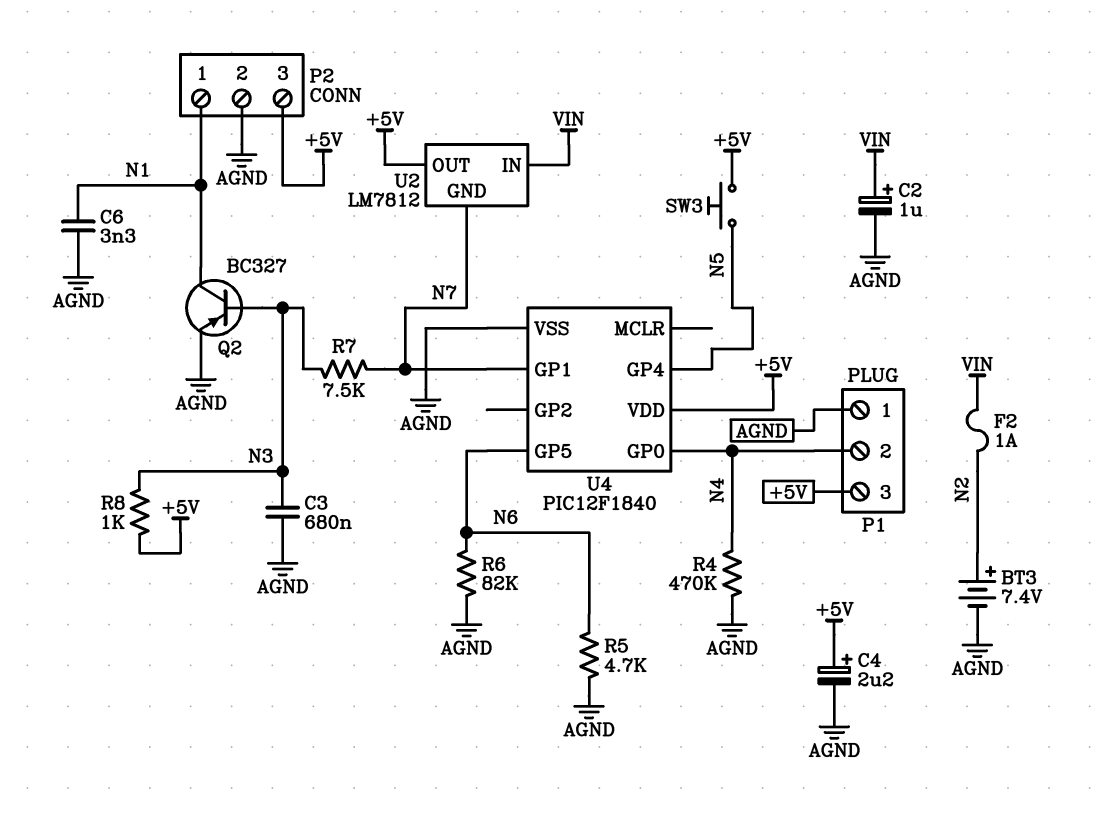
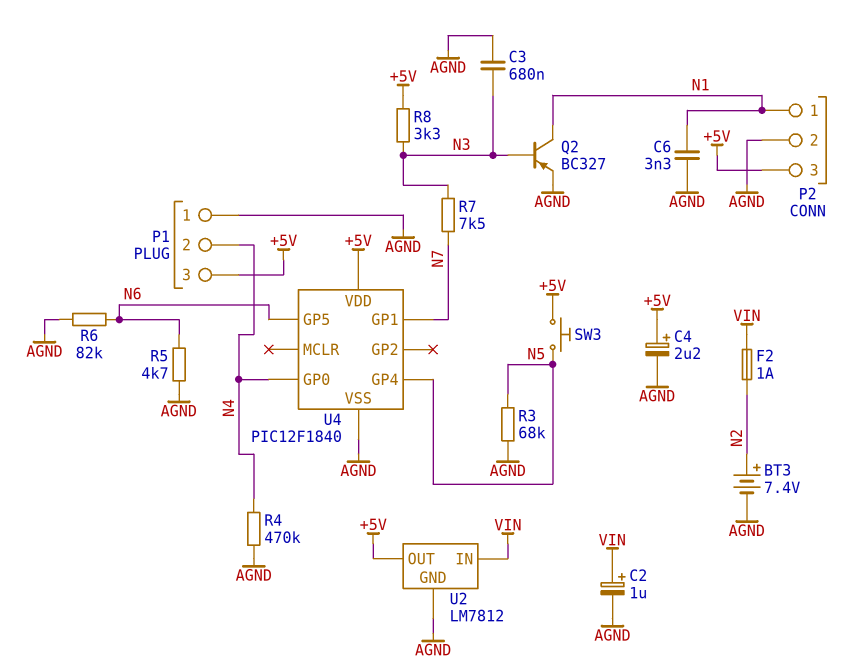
R3: none -> 68k (AGND, N5)
R8: 1k (+5V, N3) -> 3.3k (+5V, N3)
U2 pin GND: N7 -> AGND

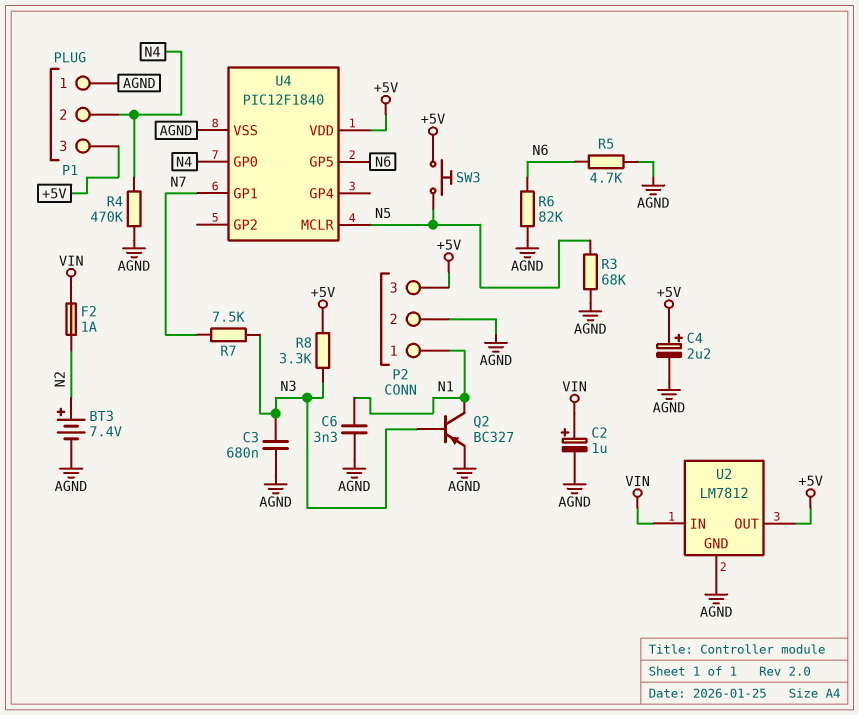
U4 pin GP4: N5 -> none
U4 pin MCLR: none -> N5

